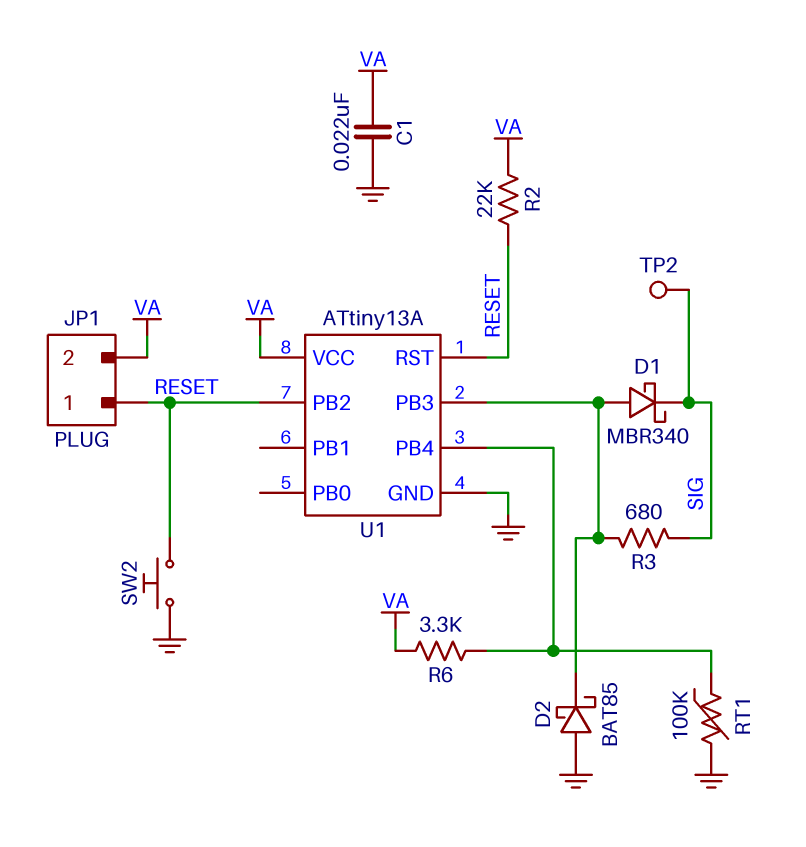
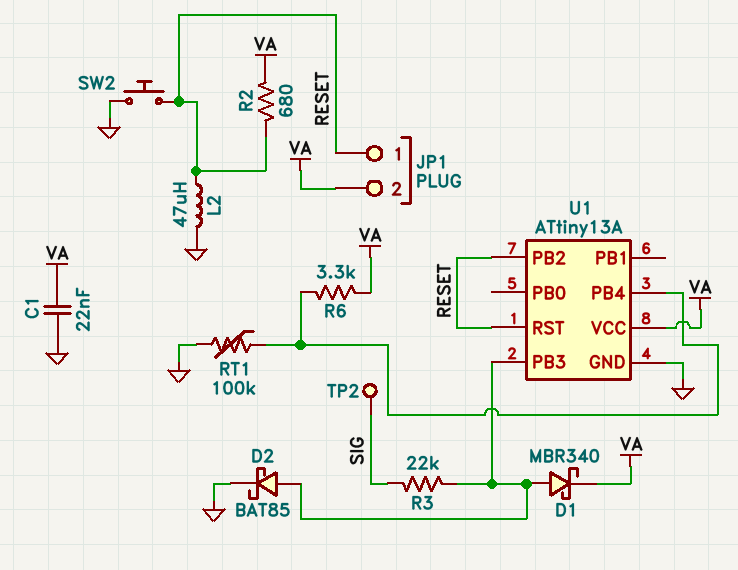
D1: schottky MBR340 (A U1/PB3, K SIG) -> schottky MBR340 (A U1/PB3, K VA)
D2: schottky BAT85 (A GND, K U1/PB3) -> schottky BAT85 (A U1/PB3, K GND)
L2: none -> 47uH (GND, RESET)
R2: 22k (RESET, VA) -> 680 (RESET, VA)
R3: 680 (SIG, U1/PB3) -> 22k (SIG, U1/PB3)

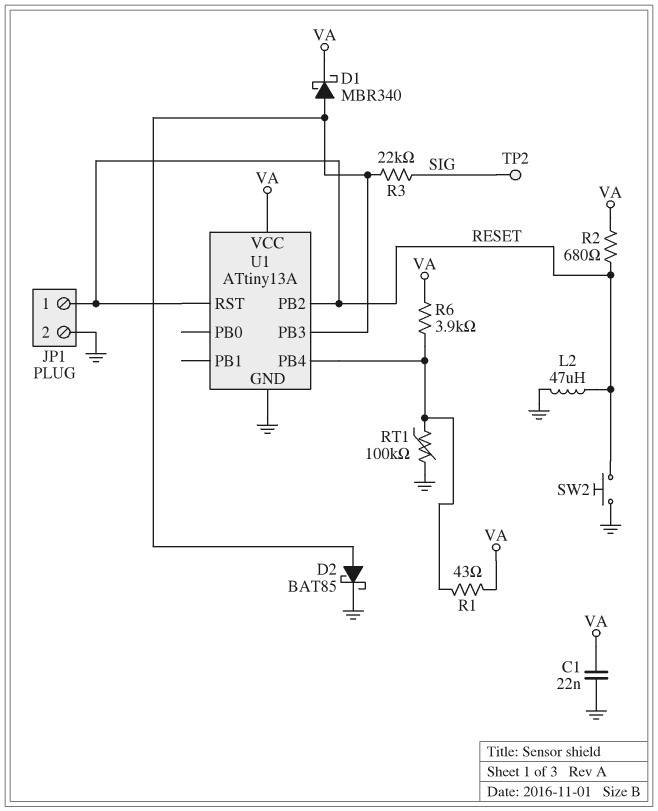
JP1 pin 2: VA -> GND
R1: none -> 43 (U1/PB4, VA)
R6: 3.3k (U1/PB4, VA) -> 3.9k (U1/PB4, VA)

